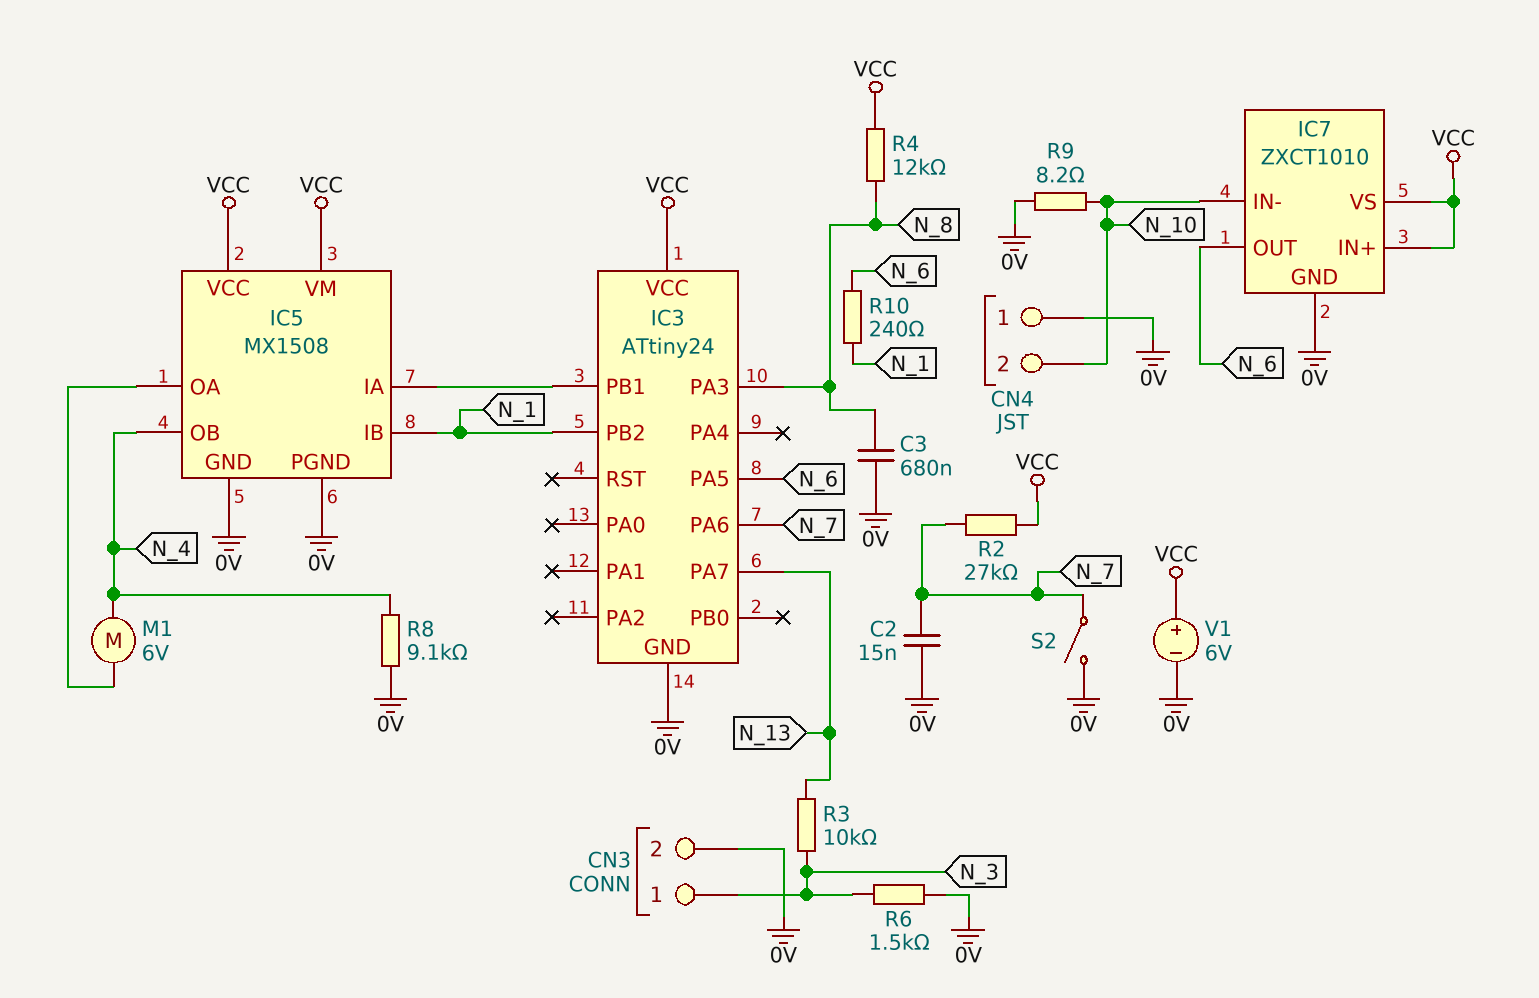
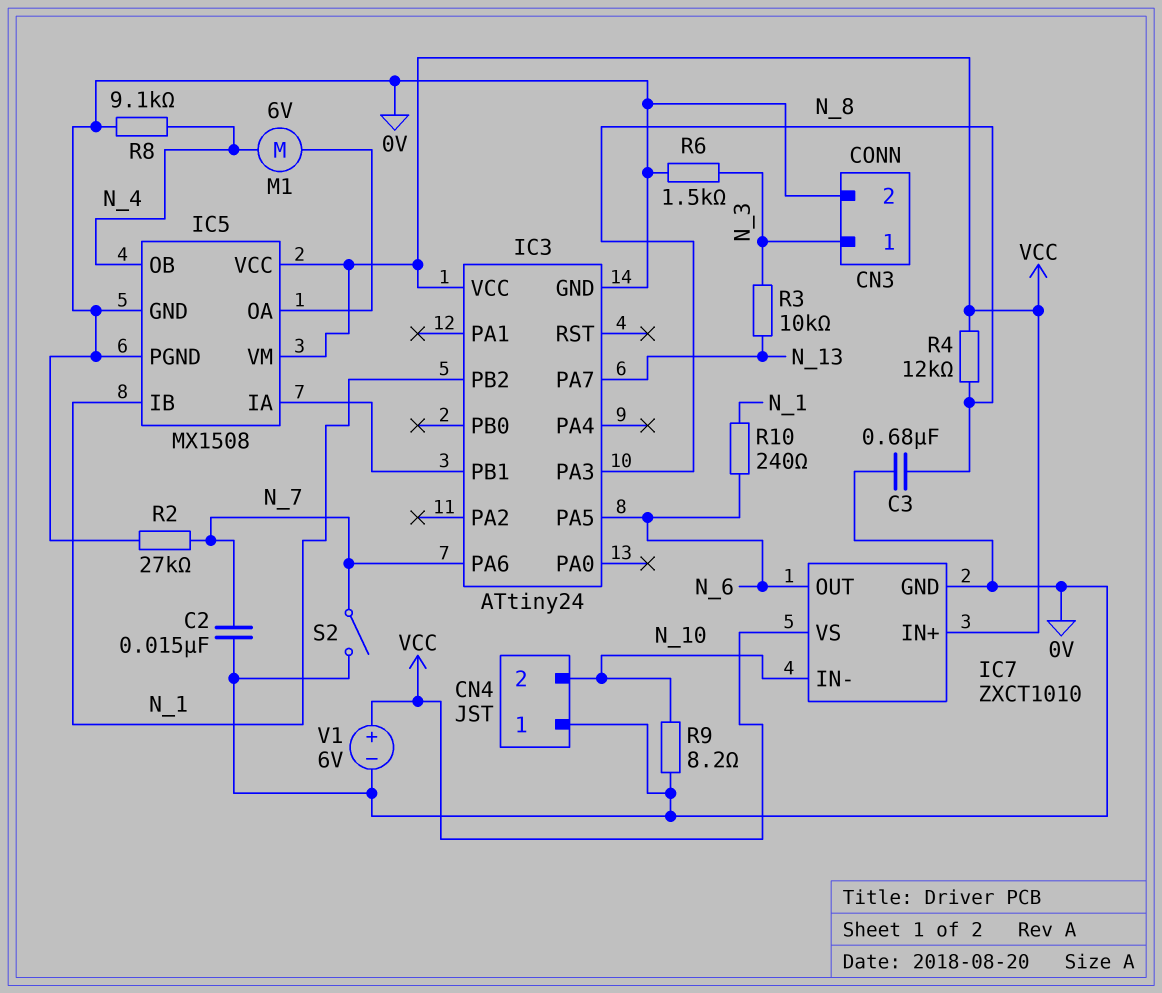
R2: 27k (N_7, VCC) -> 27k (0V, N_7)

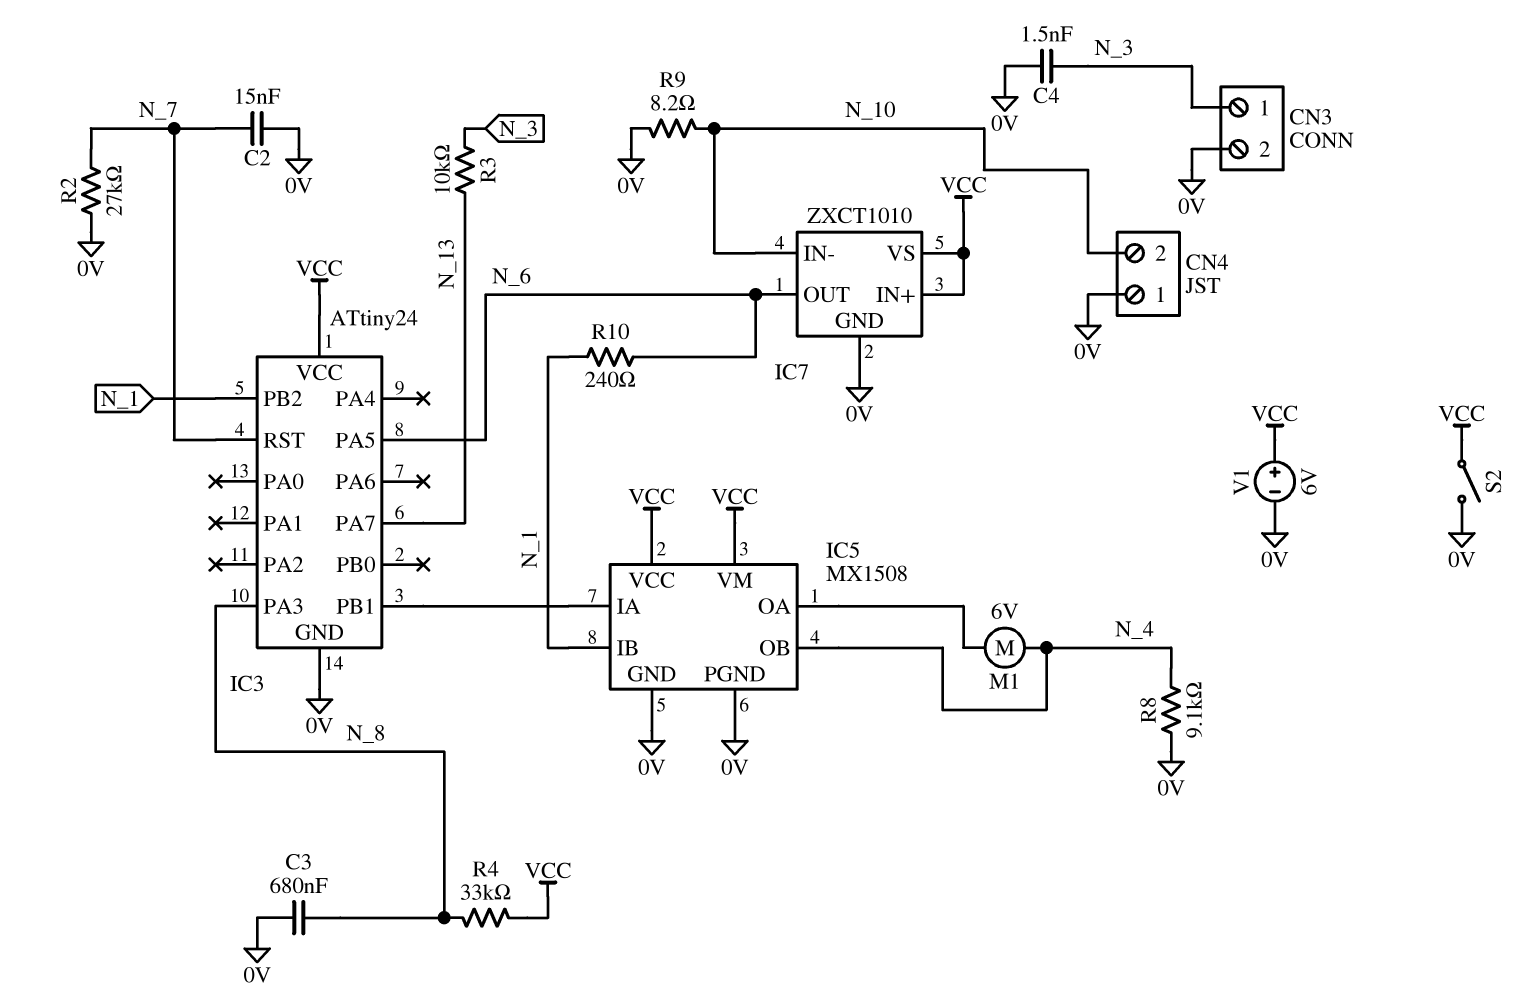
C4: none -> 1.5nF (0V, N_3)
IC3 pin PA6: N_7 -> none
IC3 pin RST: none -> N_7
R4: 12k (N_8, VCC) -> 33k (N_8, VCC)
R6: 1.5k (0V, N_3) -> none
S2: switch (0V, N_7) -> switch (0V, VCC)

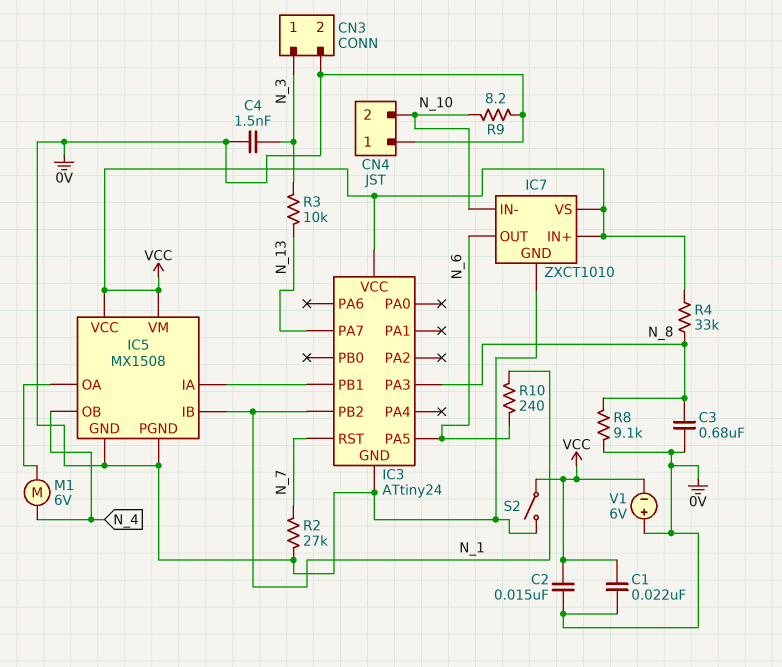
C1: none -> 22nF (0V, VCC)
C2: 15nF (0V, N_7) -> 15nF (0V, VCC)
R8: 9.1k (0V, N_4) -> 9.1k (0V, N_8)
V1: 6V (plus VCC, minus 0V) -> 6V (plus 0V, minus VCC)

